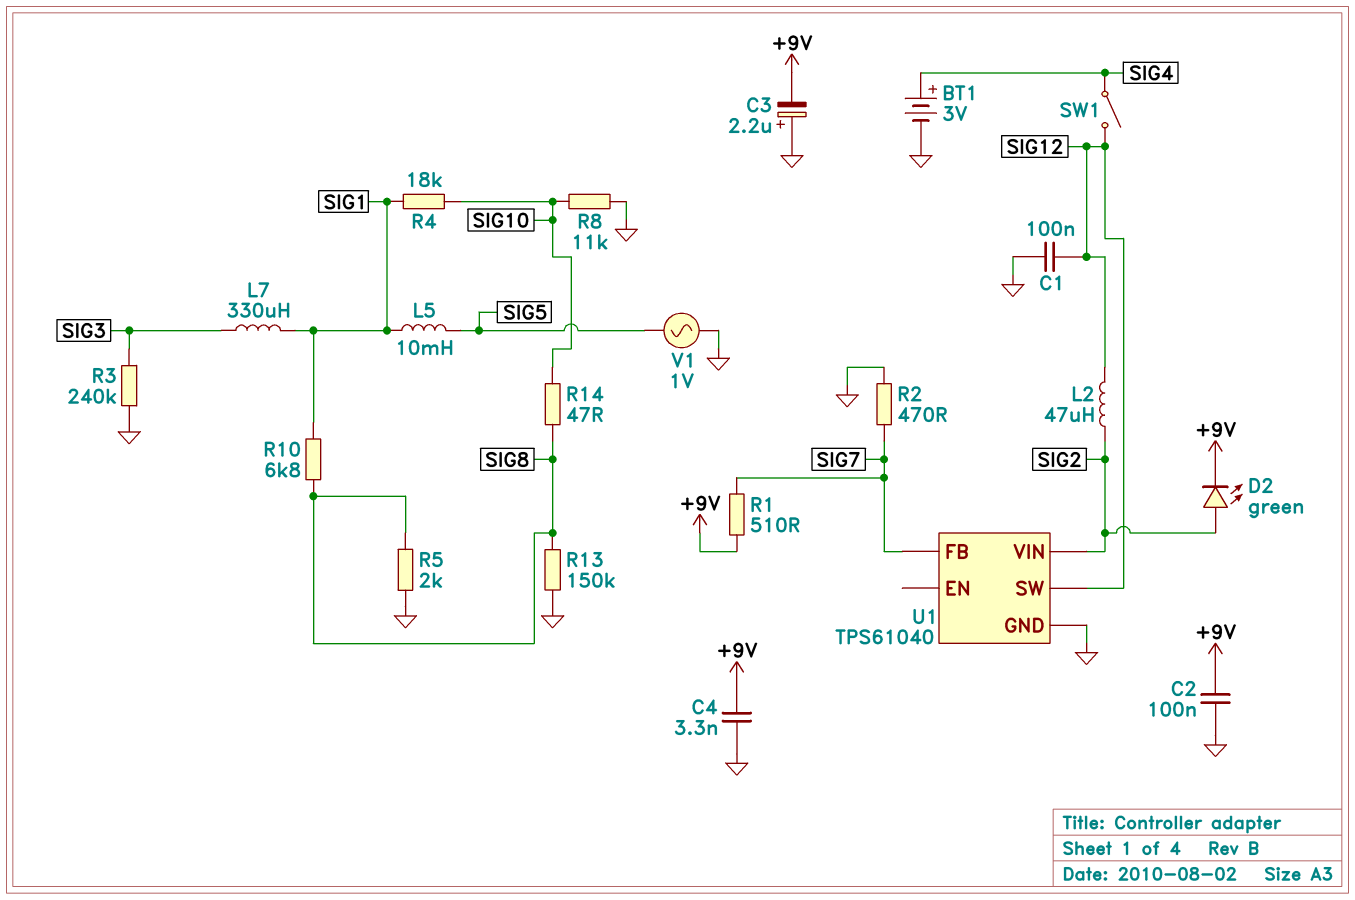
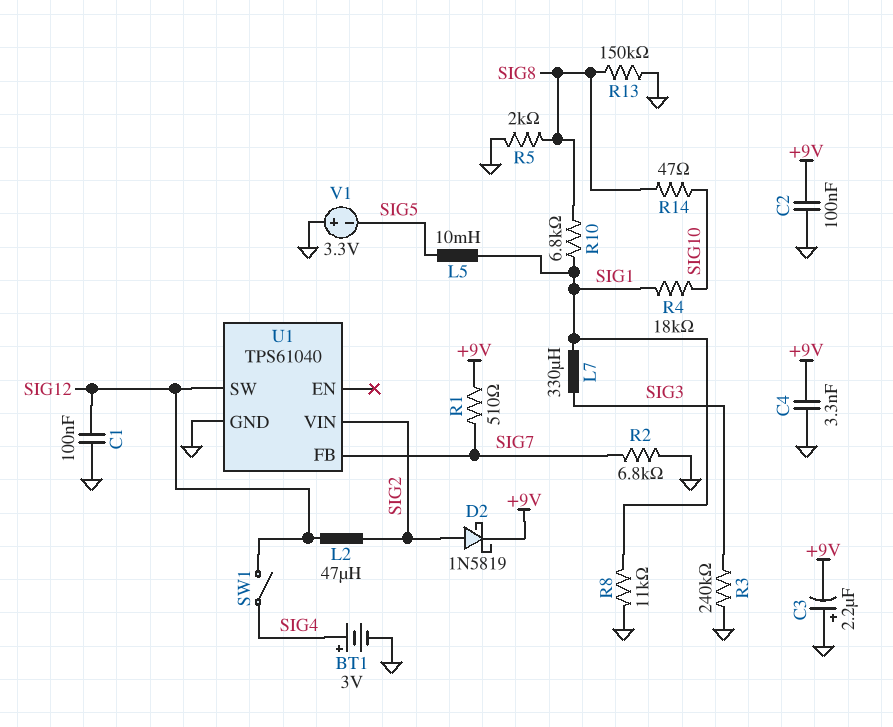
D2: LED green (A SIG2, K +9V) -> schottky 1N5819 (A SIG2, K +9V)
R2: 470 (GND, SIG7) -> 6.8k (GND, SIG7)
R8: 11k (GND, SIG10) -> 11k (GND, SIG1)
V1: AC 1V (GND, SIG5) -> 3.3V (plus GND, minus SIG5)

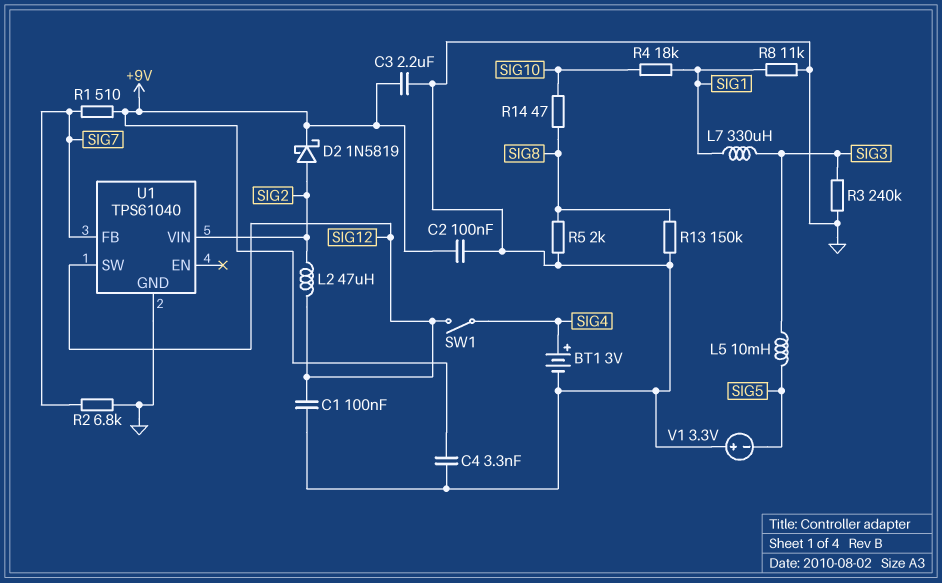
C3: 2.2uF (plus GND, minus +9V) -> 2.2uF (+9V, GND)
L5: 10mH (SIG1, SIG5) -> 10mH (SIG3, SIG5)
R10: 6.8k (SIG1, SIG8) -> none

